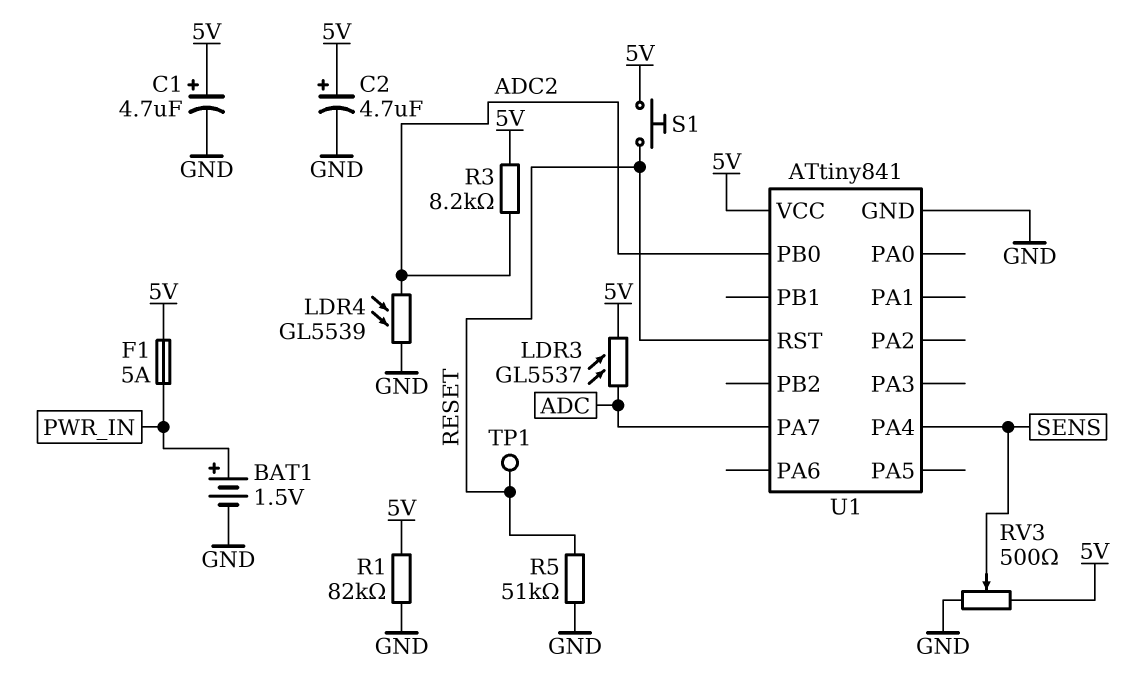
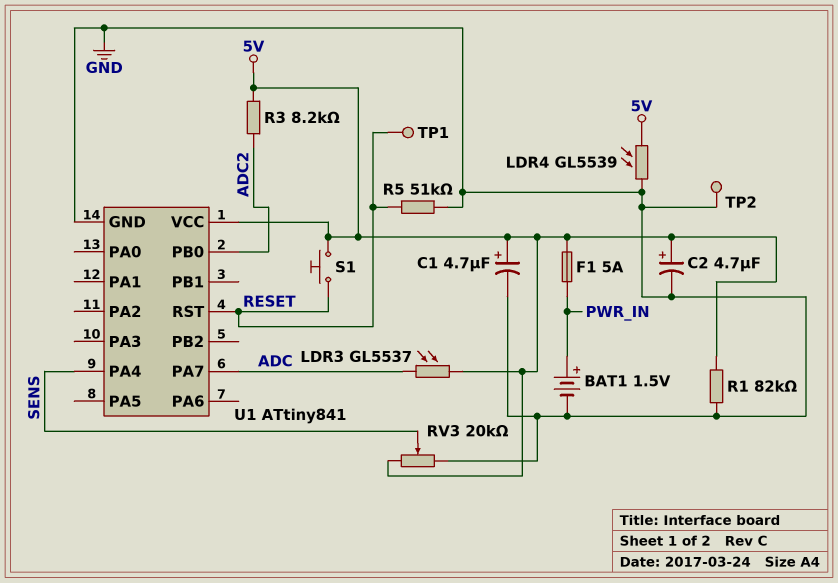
LDR4: GL5539 (ADC2, GND) -> GL5539 (5V, GND)
RV3: 500 (5V, GND, wiper SENS) -> 20k (5V, GND, wiper SENS)
TP2: none -> test point (GND)

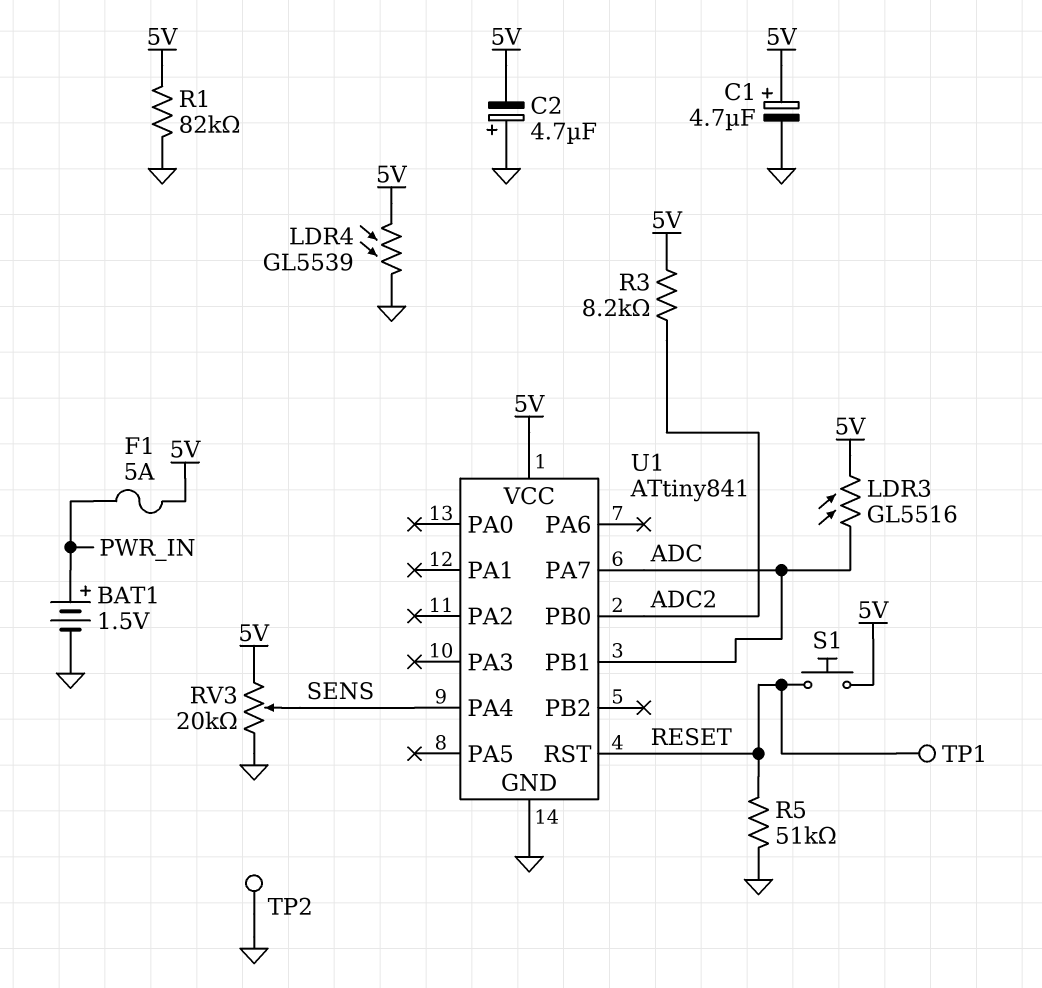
C2: 4.7uF (plus 5V, minus GND) -> 4.7uF (plus GND, minus 5V)
LDR3: GL5537 (5V, ADC) -> GL5516 (5V, ADC)
U1 pin PB1: none -> ADC

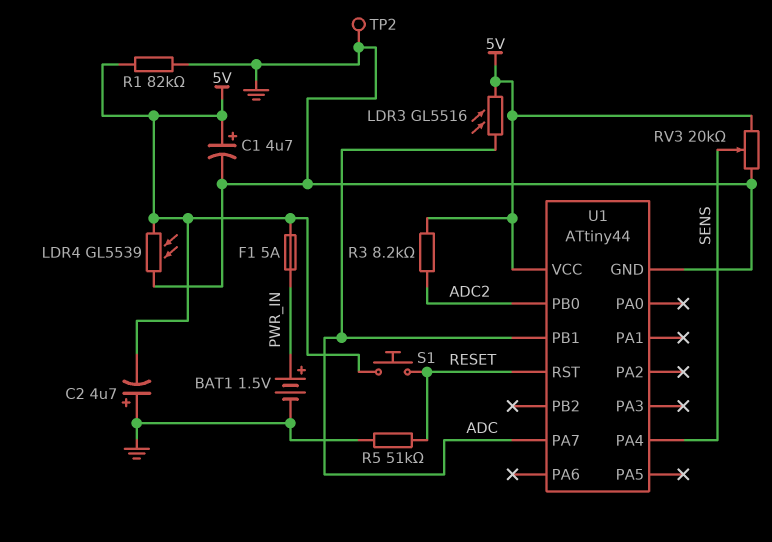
TP1: test point (RESET) -> none
U1: ATtiny841 -> ATtiny44

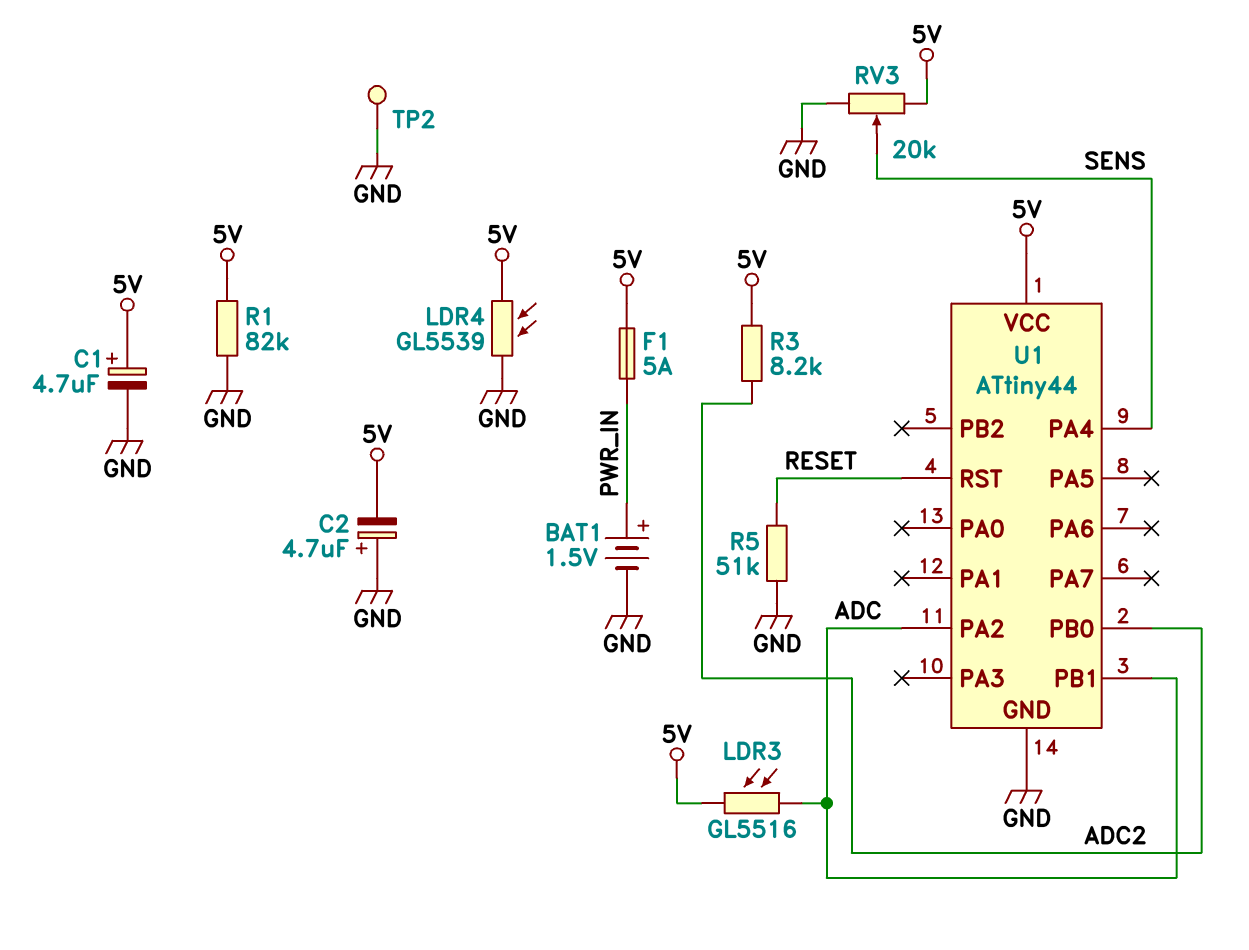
S1: button (5V, RESET) -> none
U1 pin PA2: none -> ADC
U1 pin PA7: ADC -> none

